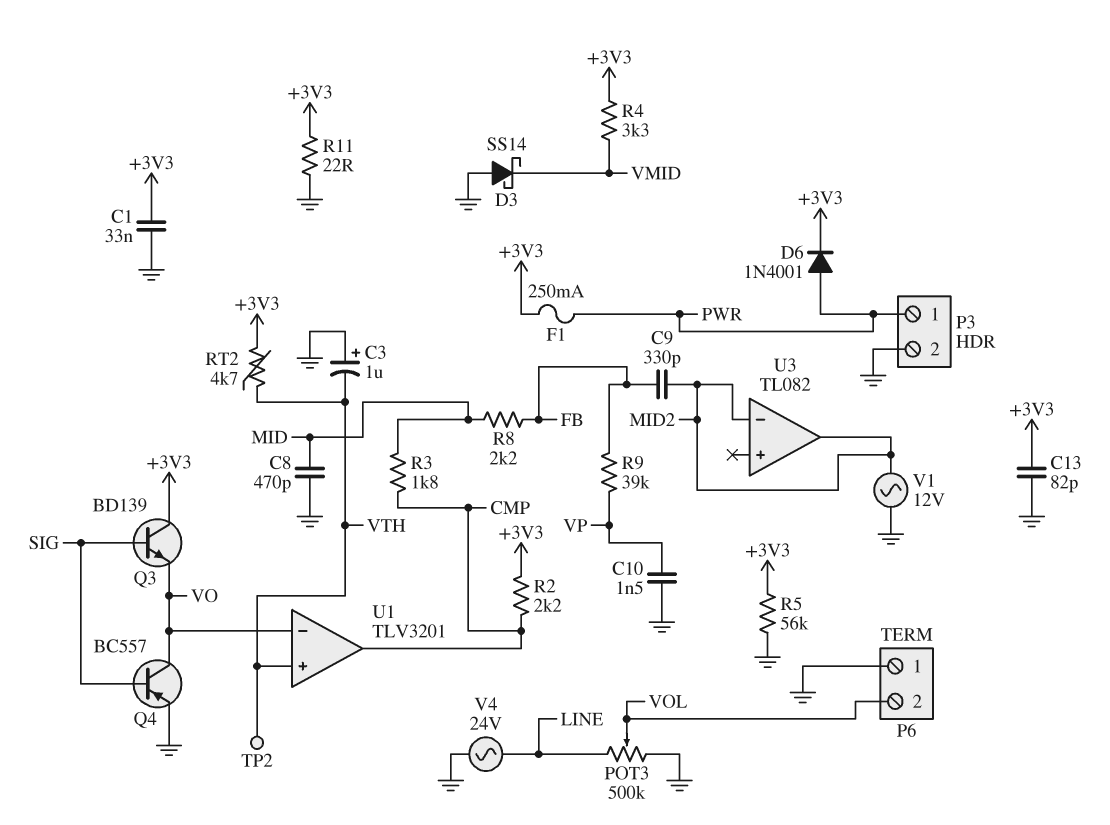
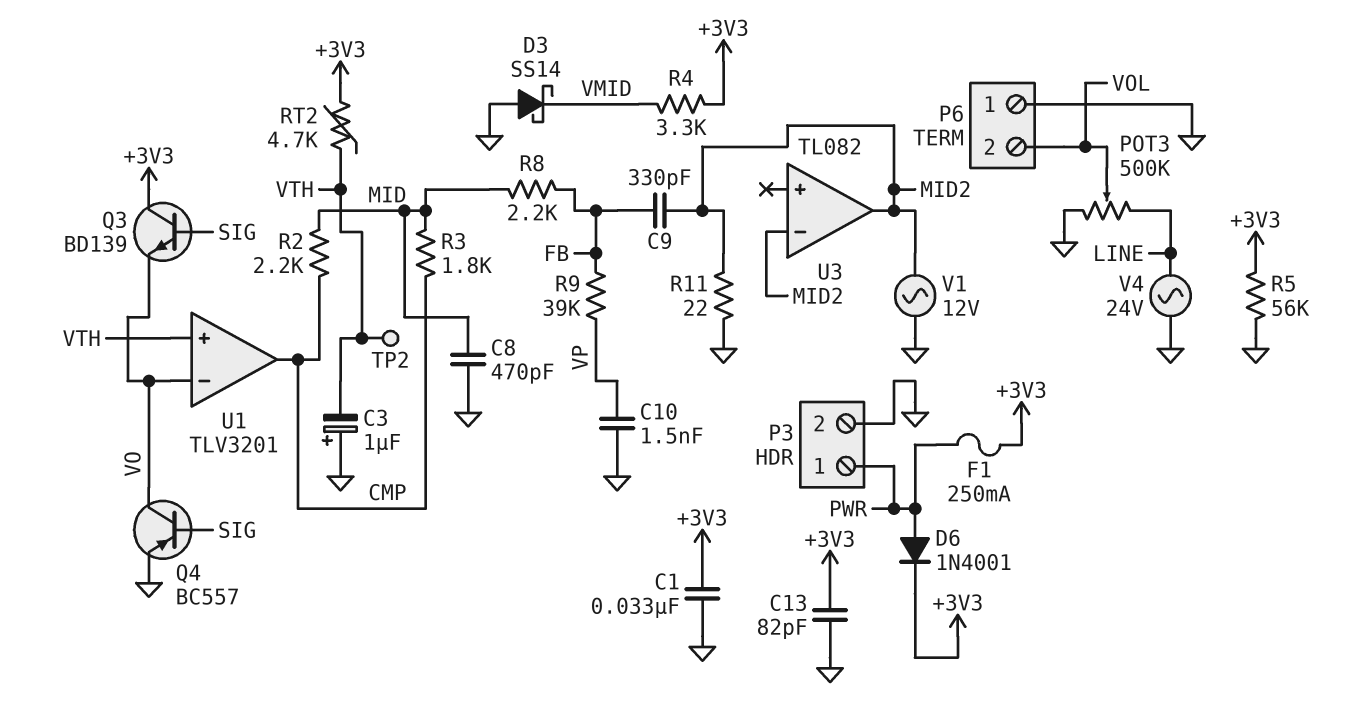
R2: 2.2k (+3V3, CMP) -> 2.2k (CMP, MID)
R11: 22 (+3V3, GND) -> 22 (GND, MID2)

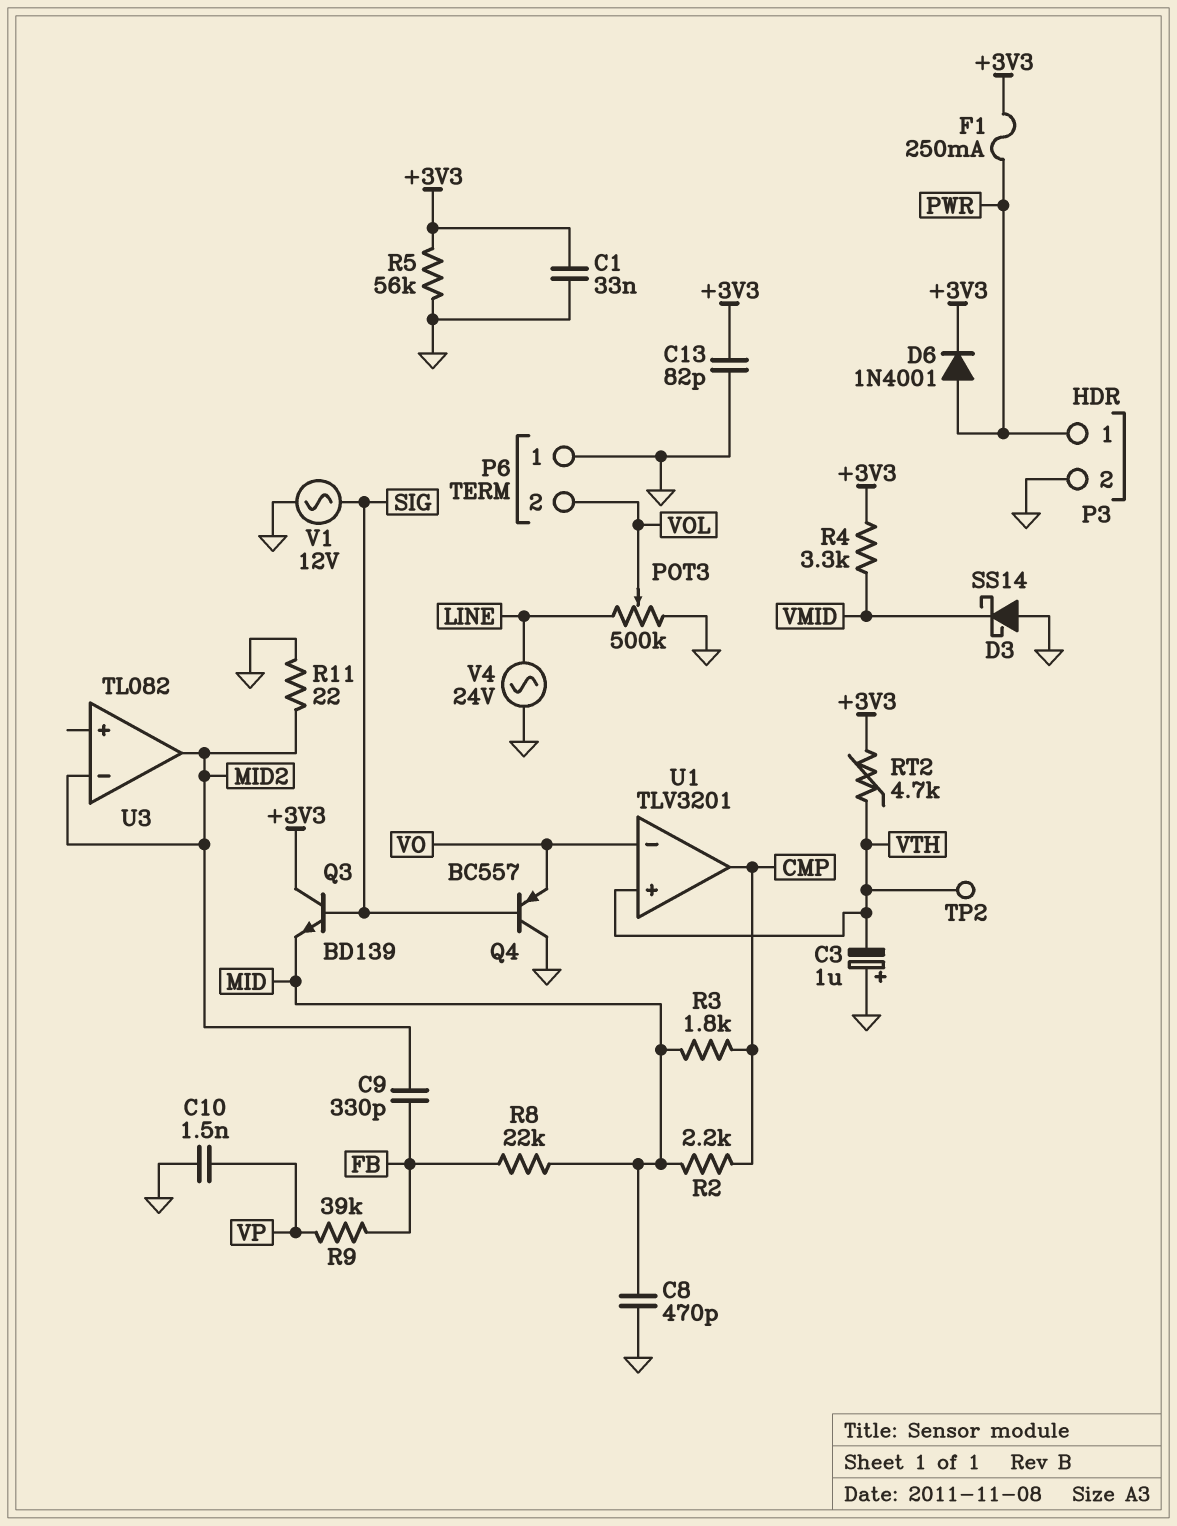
Q3: NPN BD139 (B SIG, C +3V3, E VO) -> NPN BD139 (B SIG, C +3V3, E MID)
Q4: PNP BC557 (B SIG, C VO, E GND) -> PNP BC557 (B SIG, C GND, E VO)
R8: 2.2k (FB, MID) -> 22k (FB, MID)
V1: AC 12V (GND, MID2) -> AC 12V (GND, SIG)

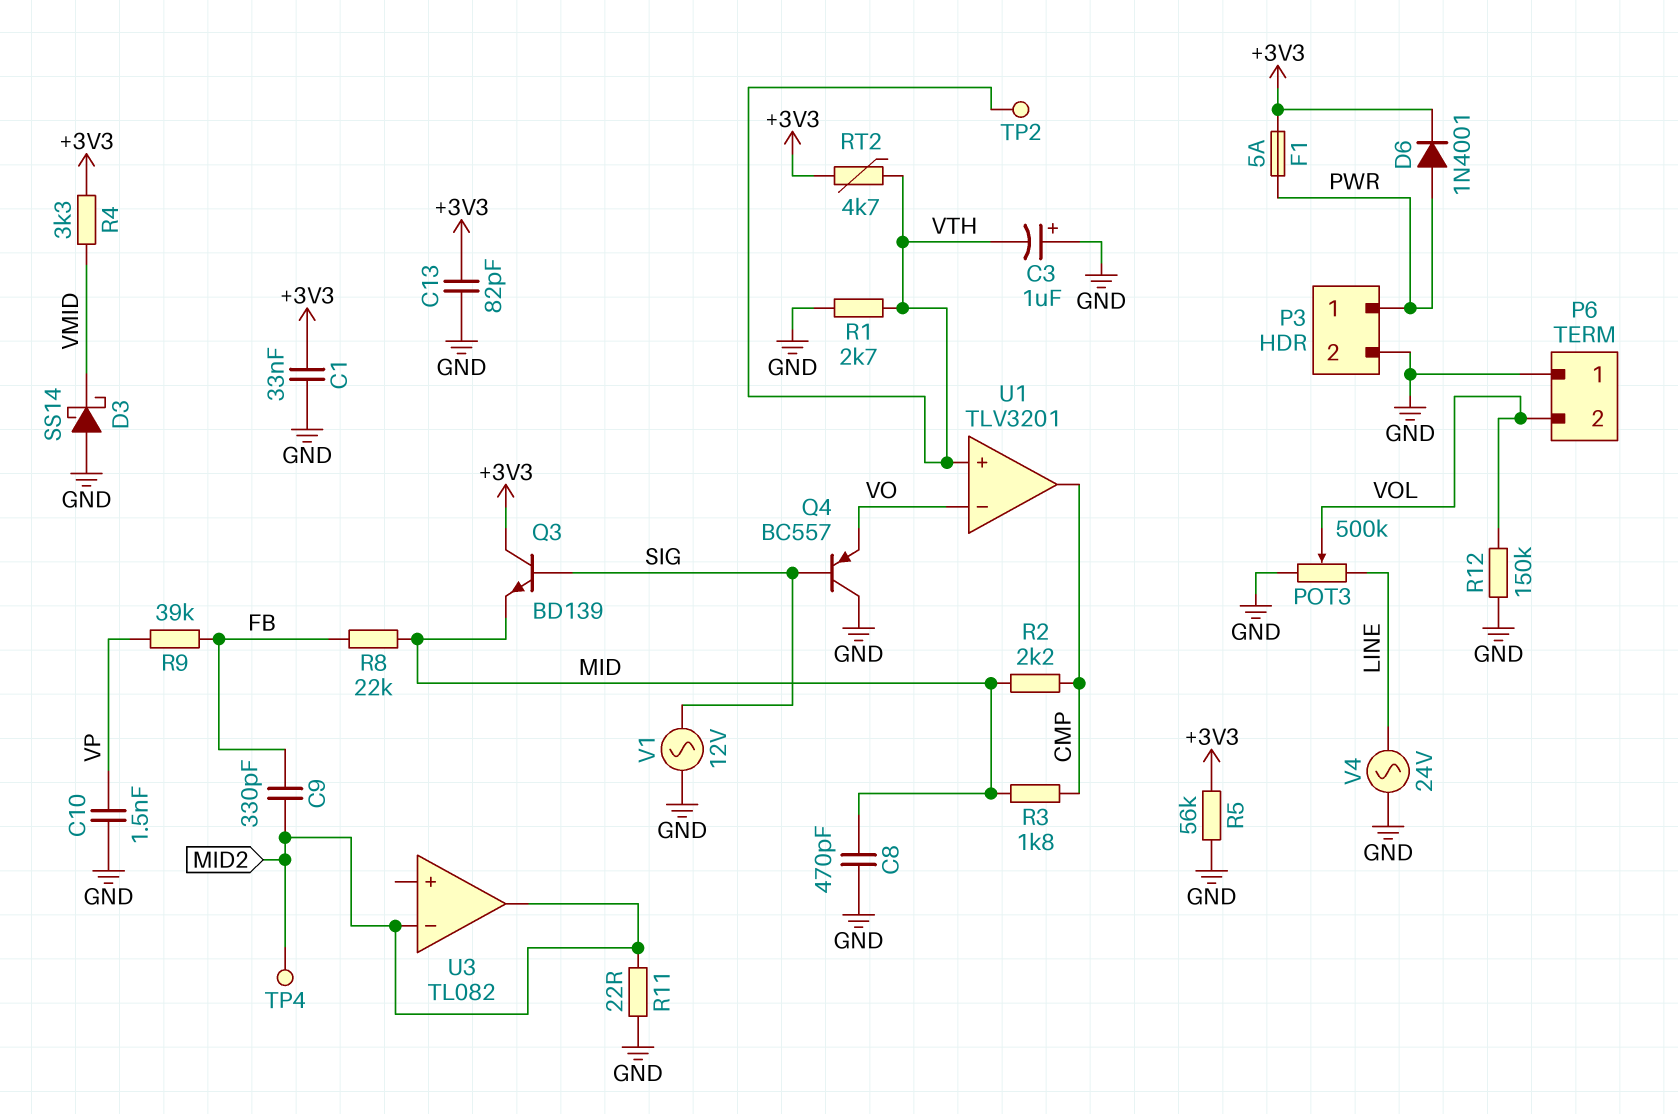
F1: 250mA (+3V3, PWR) -> 5A (+3V3, PWR)
R1: none -> 2.7k (GND, VTH)
R12: none -> 150k (GND, VOL)
TP4: none -> test point (MID2)

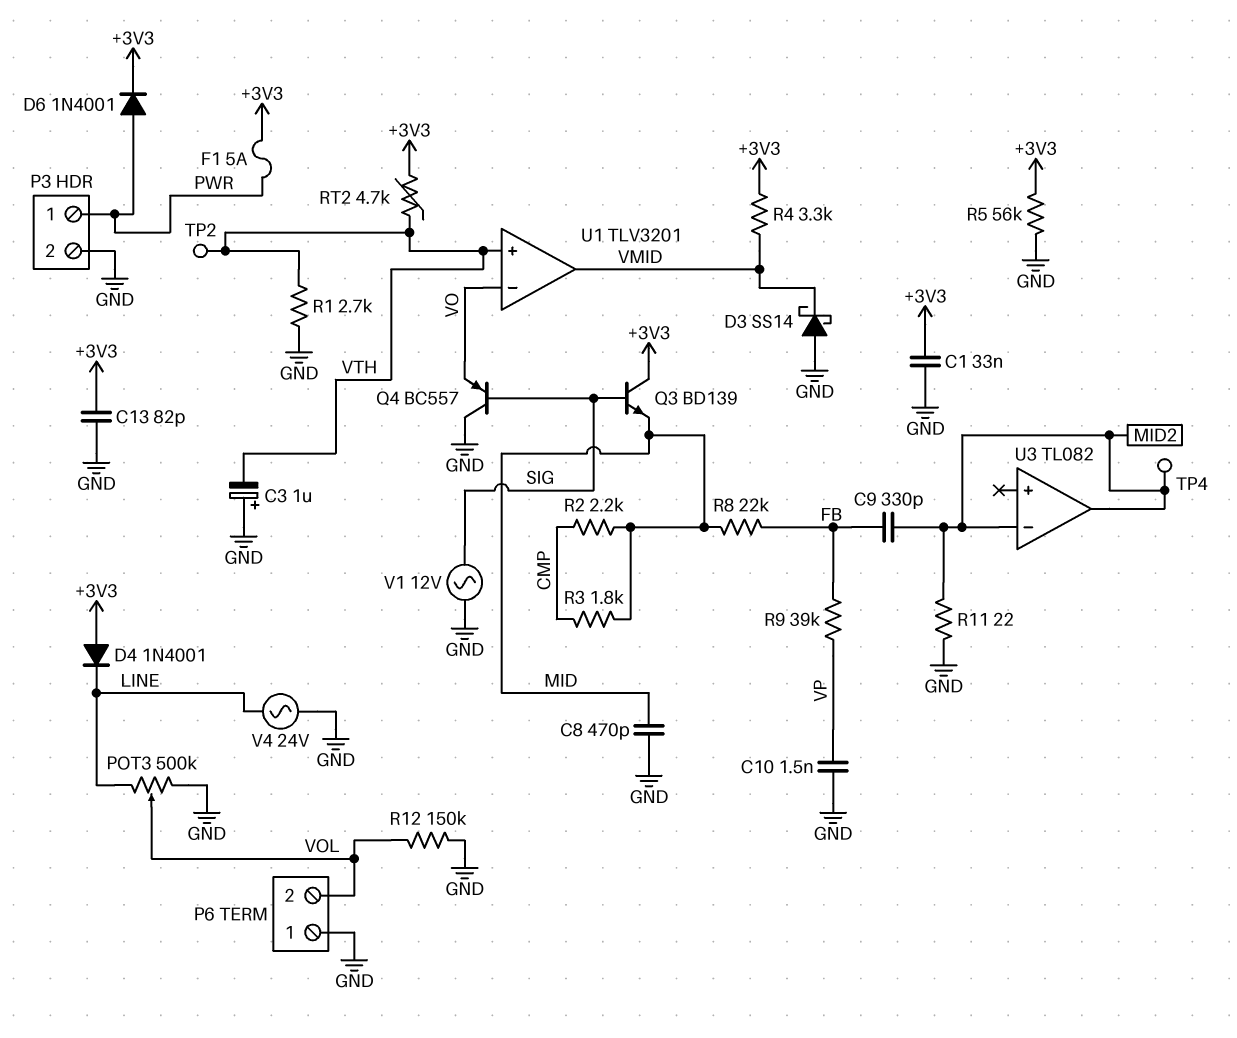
D4: none -> diode 1N4001 (A +3V3, K LINE)
U1 pin out: CMP -> VMID

